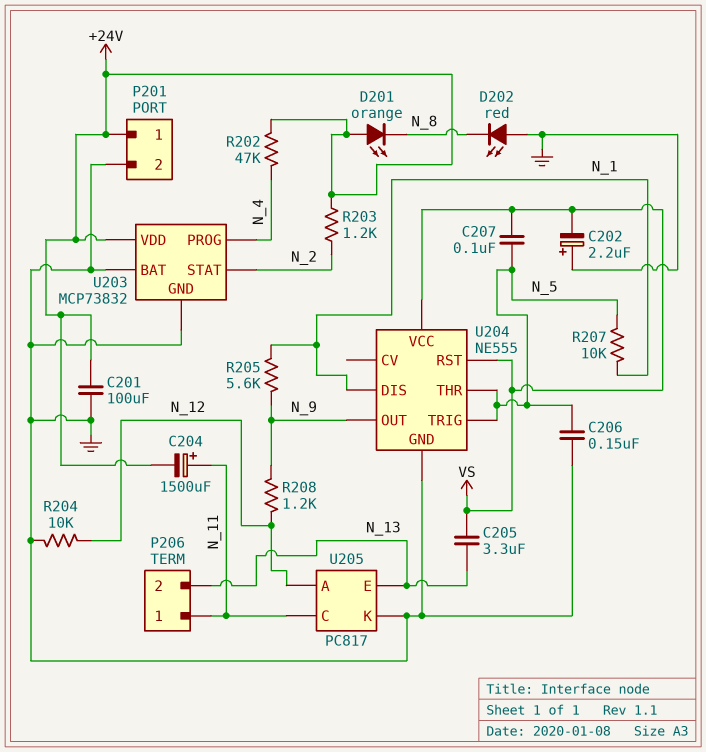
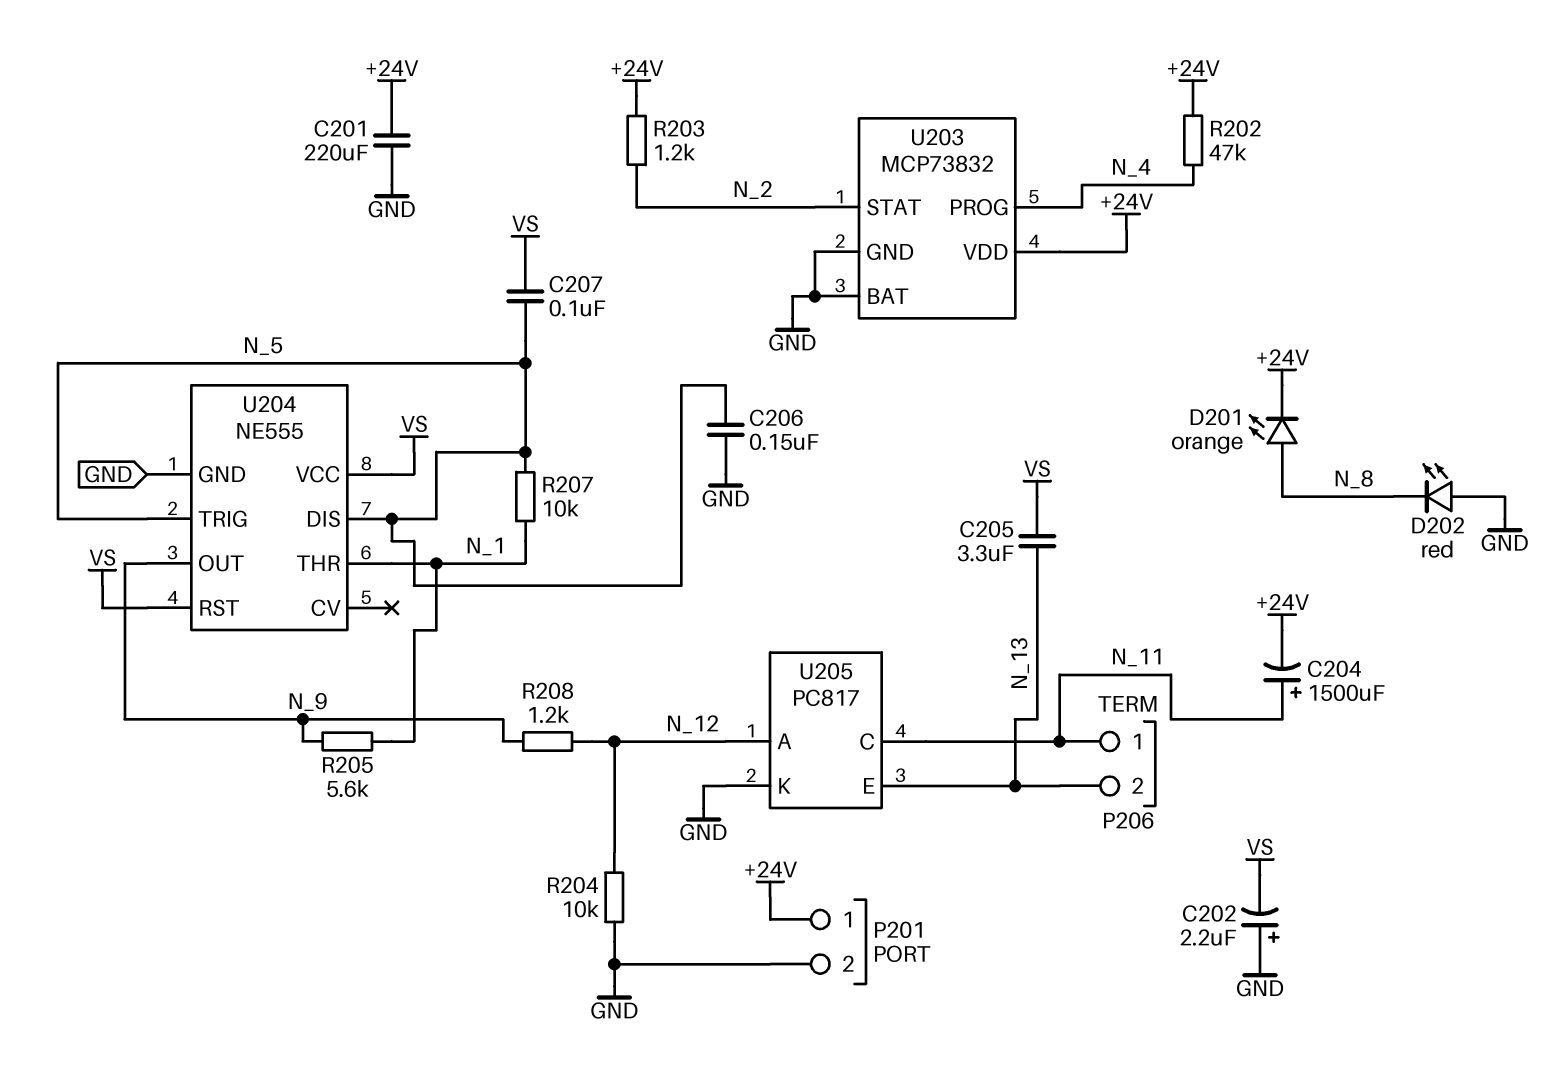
C201: 100uF (+24V, GND) -> 220uF (+24V, GND)
D201: LED orange (A +24V, K N_8) -> LED orange (A N_8, K +24V)
U204 pin DIS: N_1 -> N_5
U204 pin THR: N_5 -> N_1

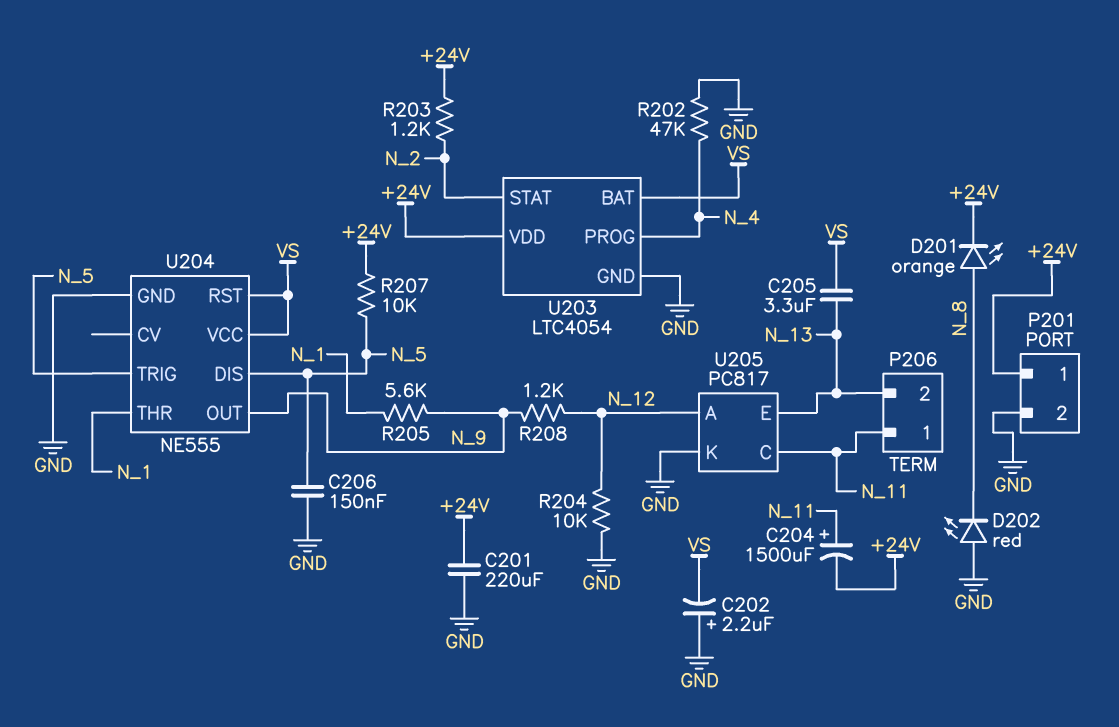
C207: 100nF (N_5, VS) -> none
R202: 47k (+24V, N_4) -> 47k (GND, N_4)
R207: 10k (N_1, N_5) -> 10k (+24V, N_5)
U203: MCP73832 -> LTC4054
U203 pin BAT: GND -> VS

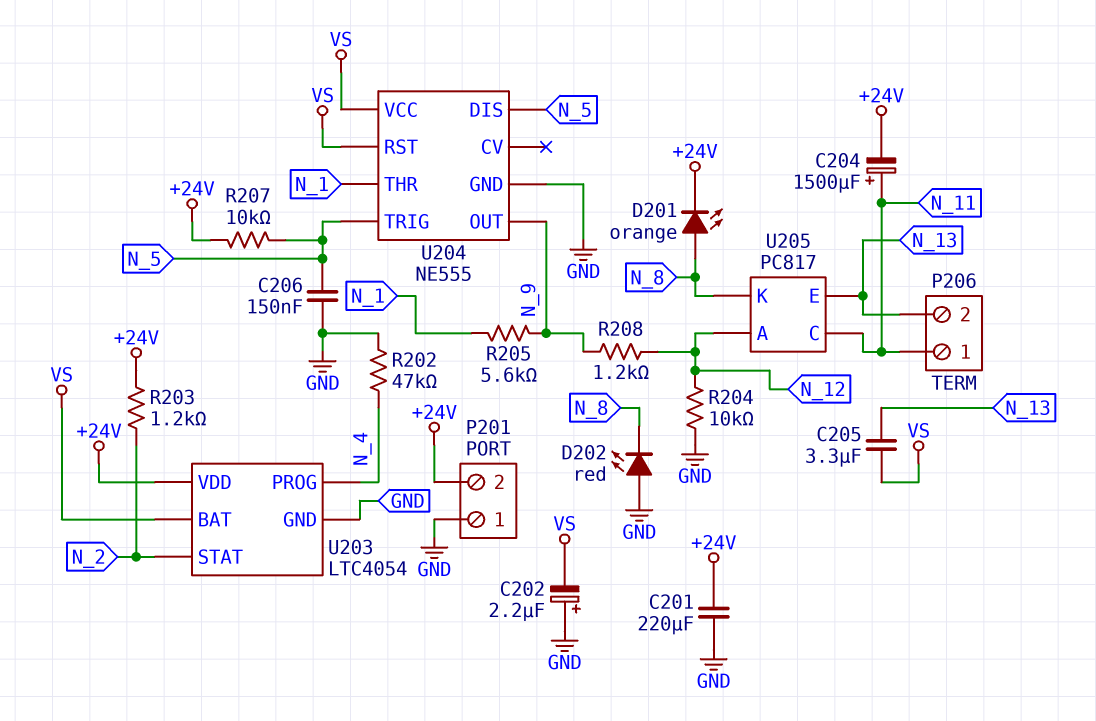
P201 pin 1: +24V -> GND
P201 pin 2: GND -> +24V
U205 pin K: GND -> N_8

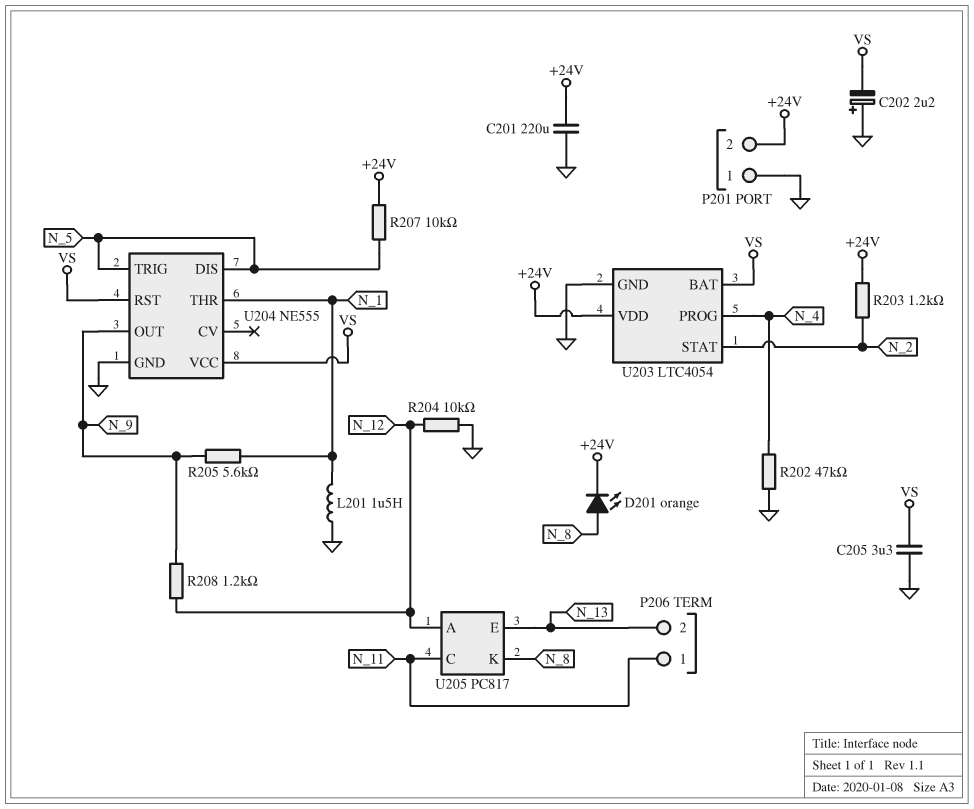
C204: 1500uF (plus N_11, minus +24V) -> none
C205: 3.3uF (N_13, VS) -> 3.3uF (GND, VS)
C206: 150nF (GND, N_5) -> none
D202: LED red (A GND, K N_8) -> none
L201: none -> 1.5uH (GND, N_1)

